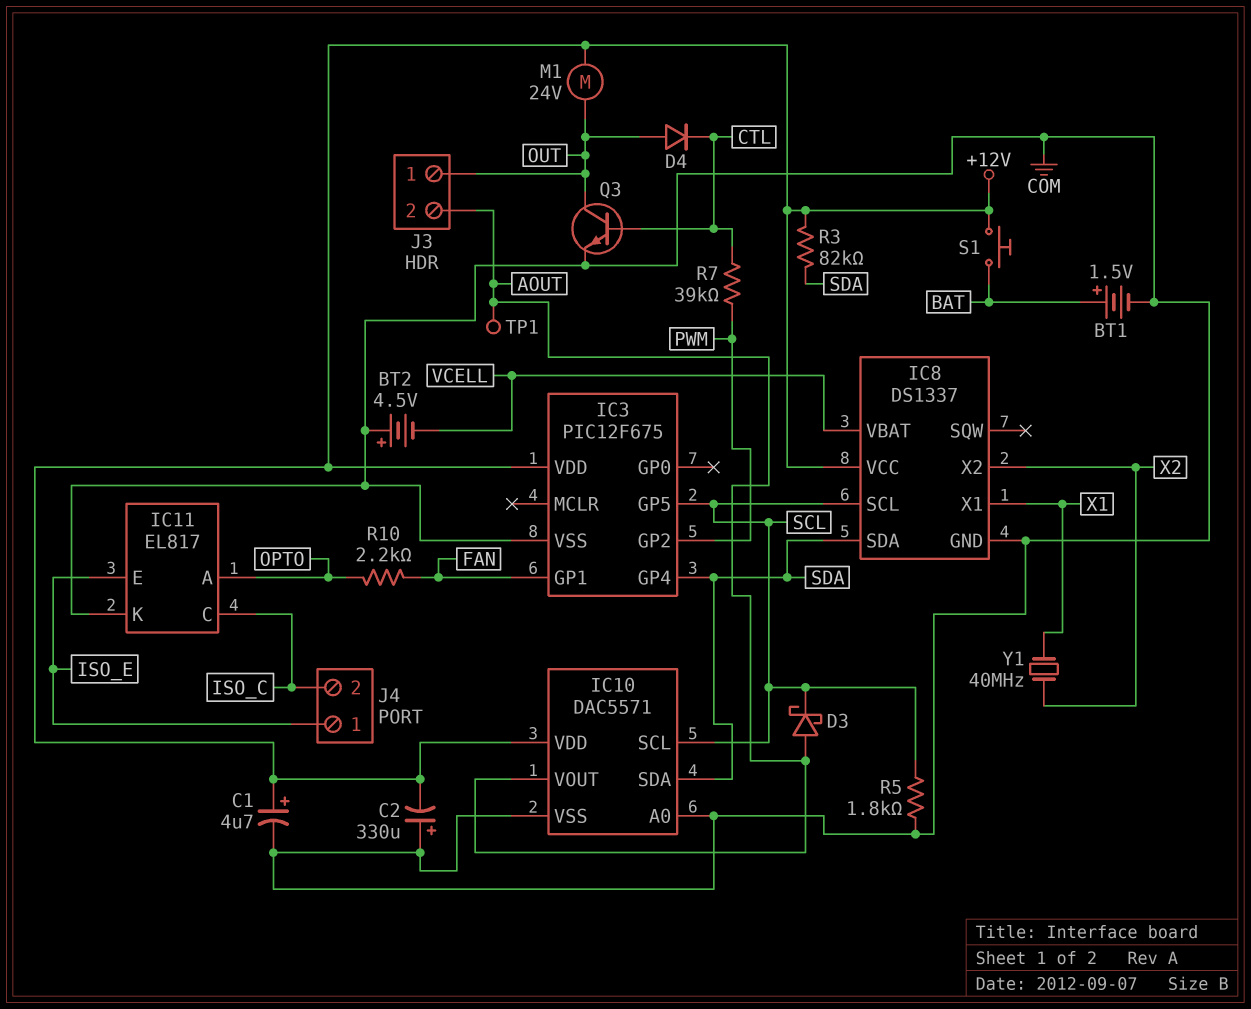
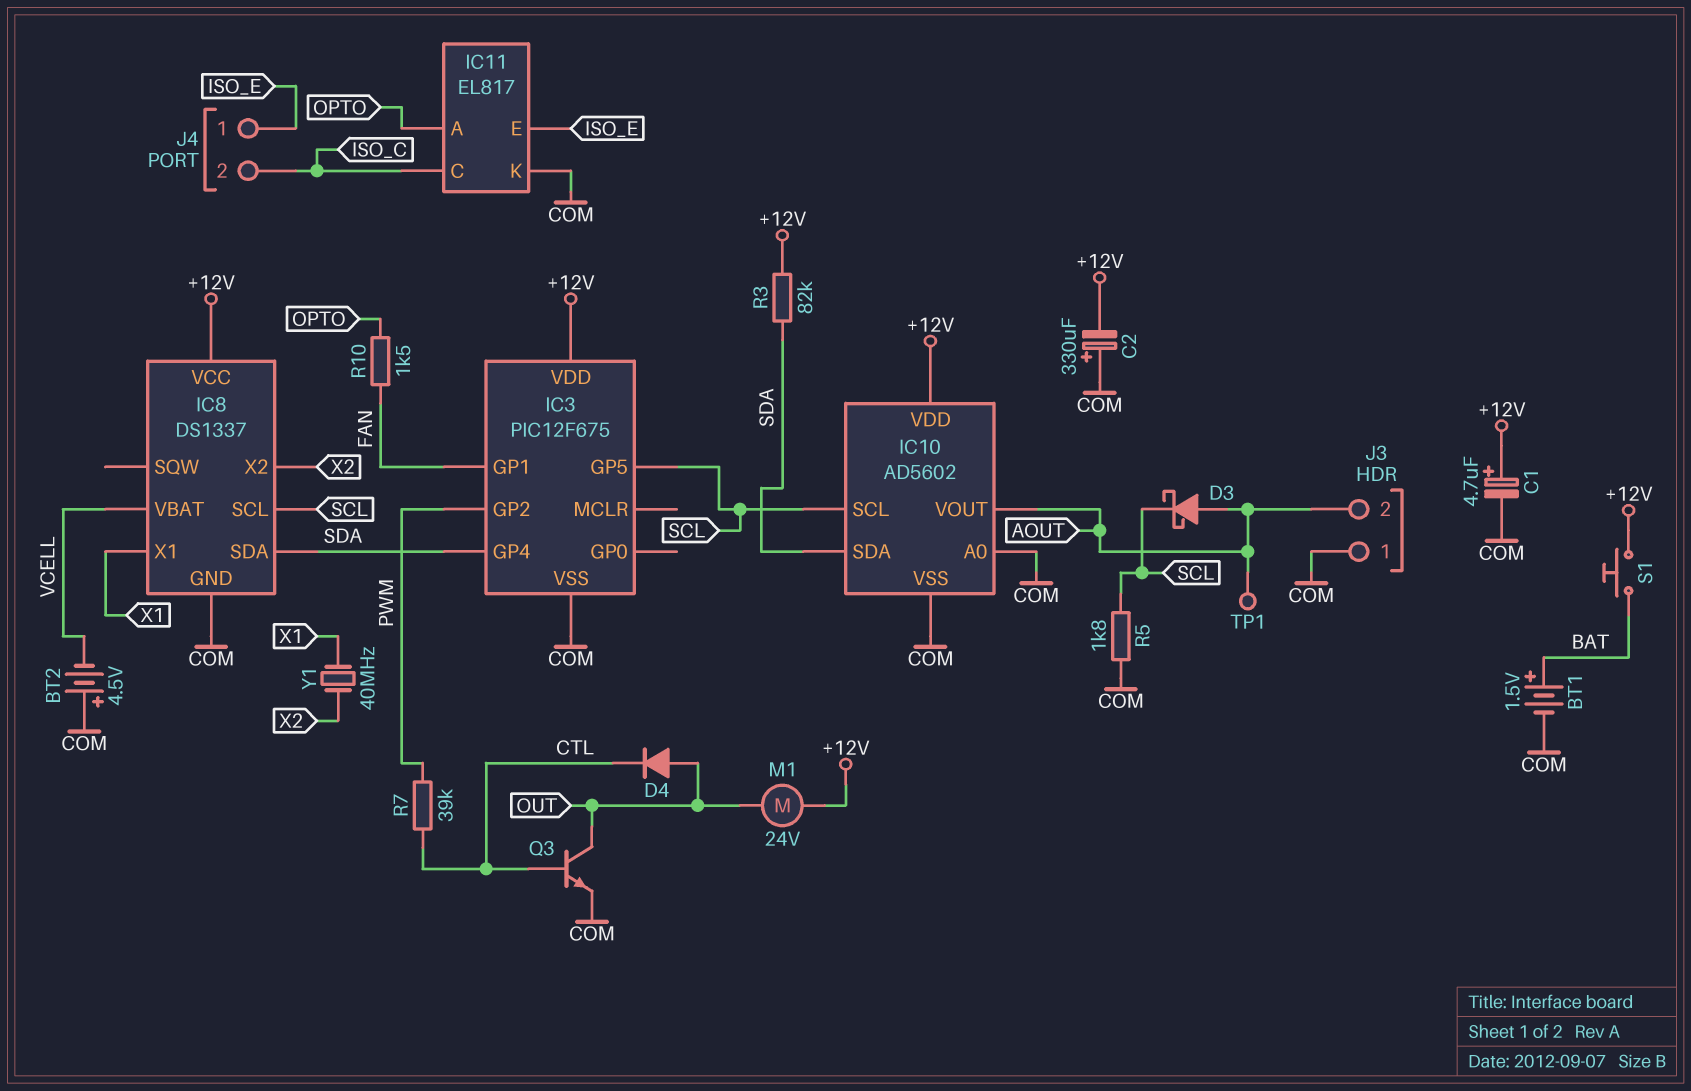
IC10: DAC5571 -> AD5602
J3 pin 1: OUT -> COM
R10: 2.2k (FAN, OPTO) -> 1.5k (FAN, OPTO)

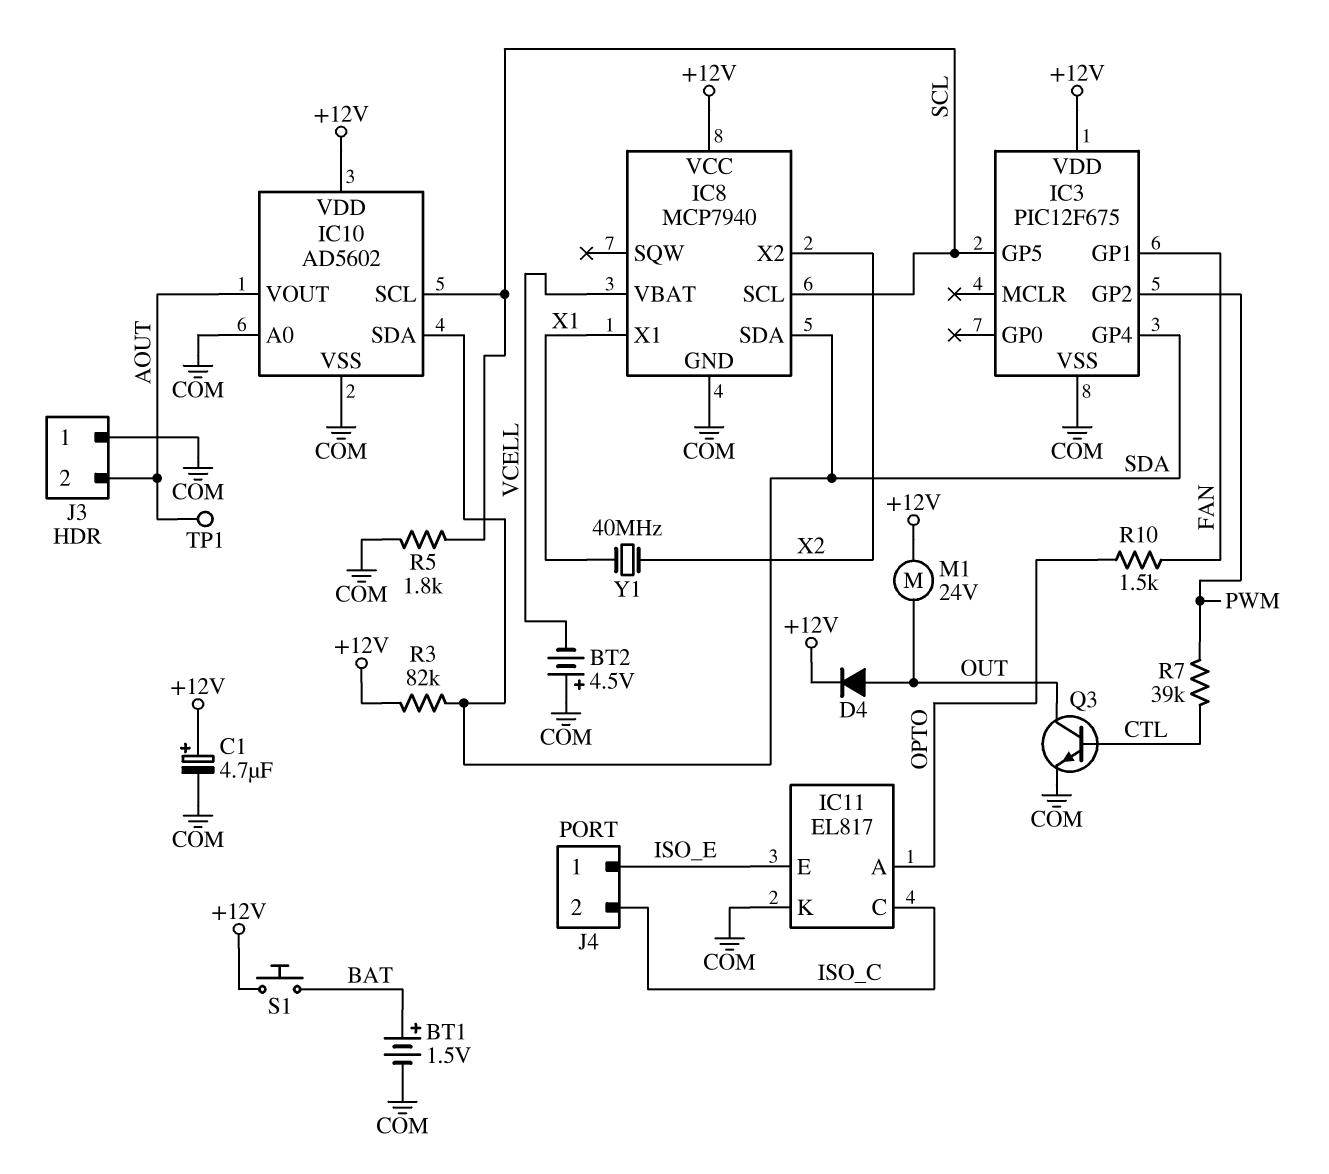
C2: 330uF (plus COM, minus +12V) -> none
D3: schottky (A AOUT, K SCL) -> none
D4: diode (A OUT, K CTL) -> diode (A OUT, K +12V)
IC8: DS1337 -> MCP7940

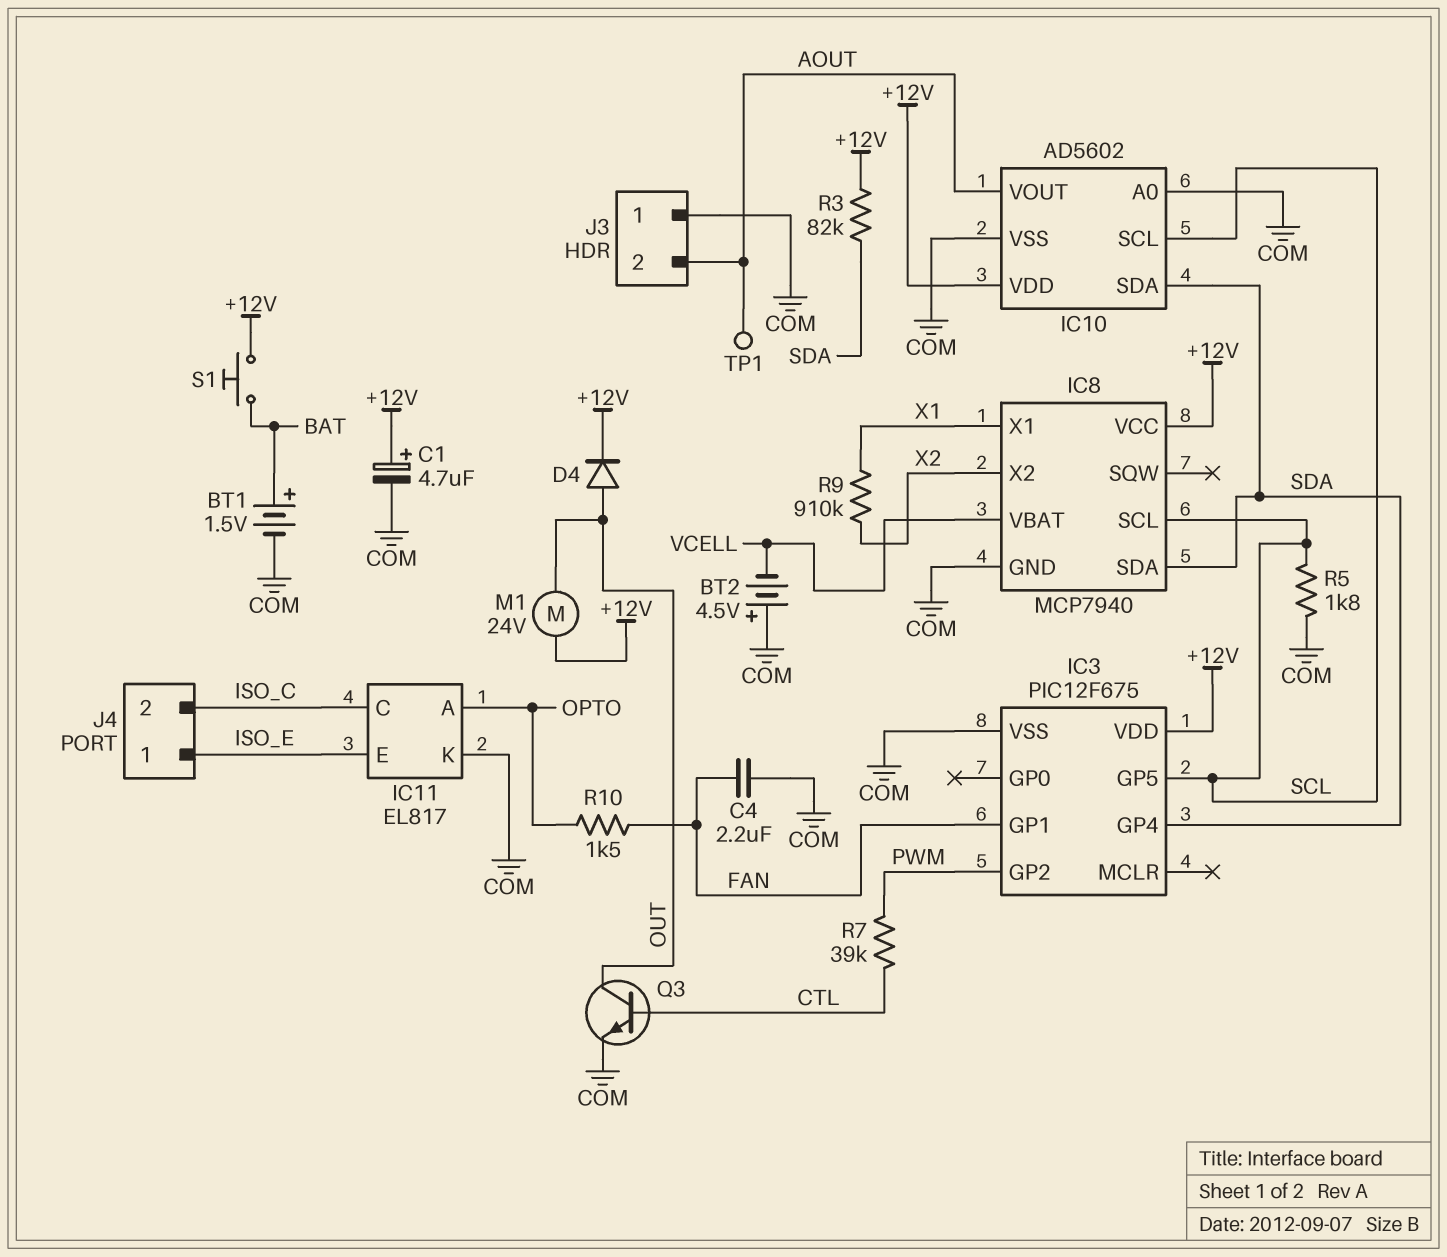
C4: none -> 2.2uF (COM, FAN)
R9: none -> 910k (X1, X2)
Y1: 40MHz (X1, X2) -> none

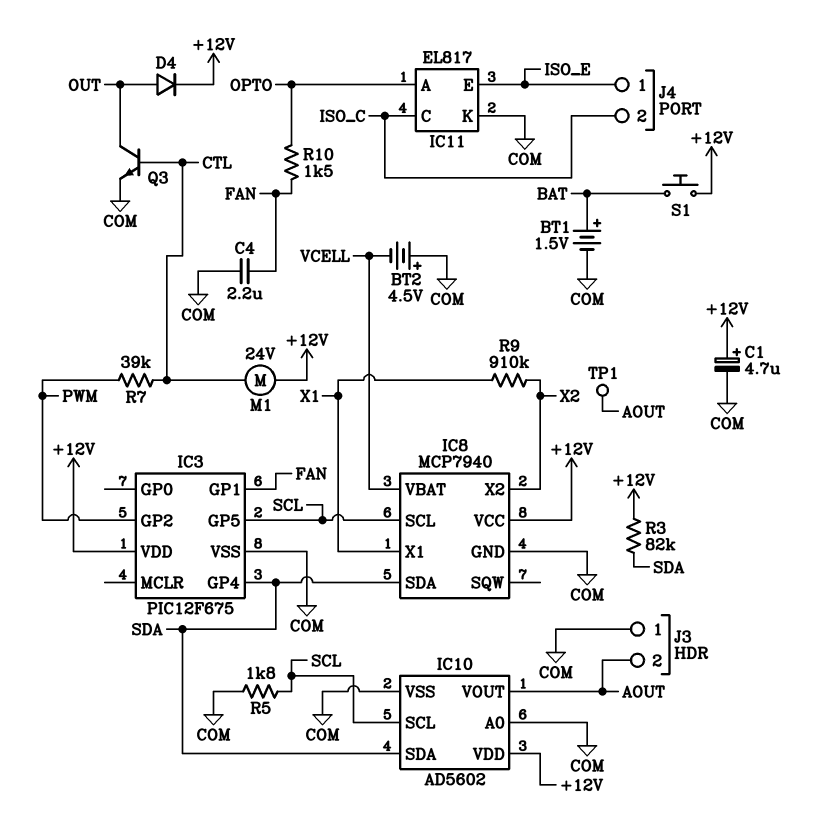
M1: motor 24V (+12V, OUT) -> motor 24V (+12V, CTL)

